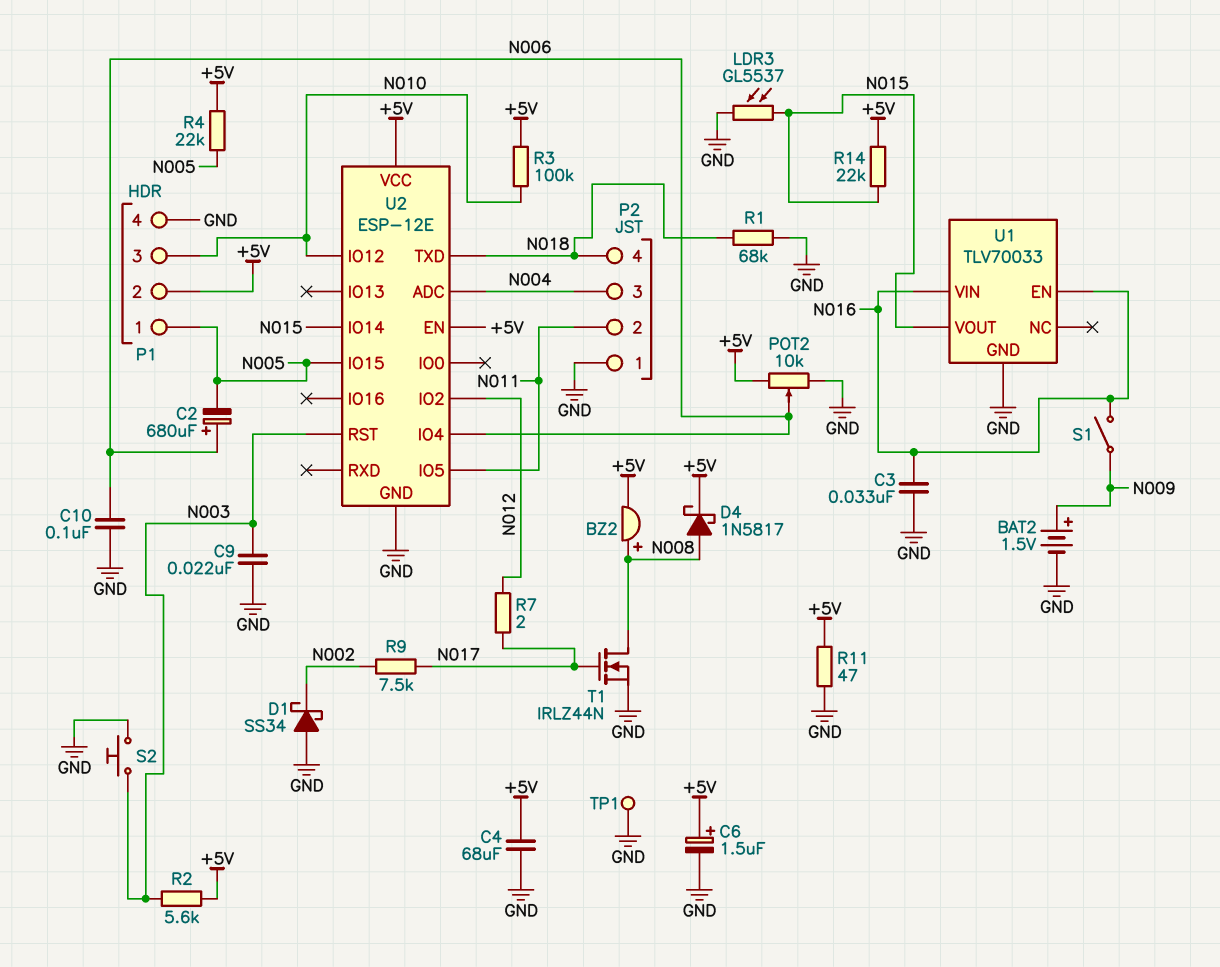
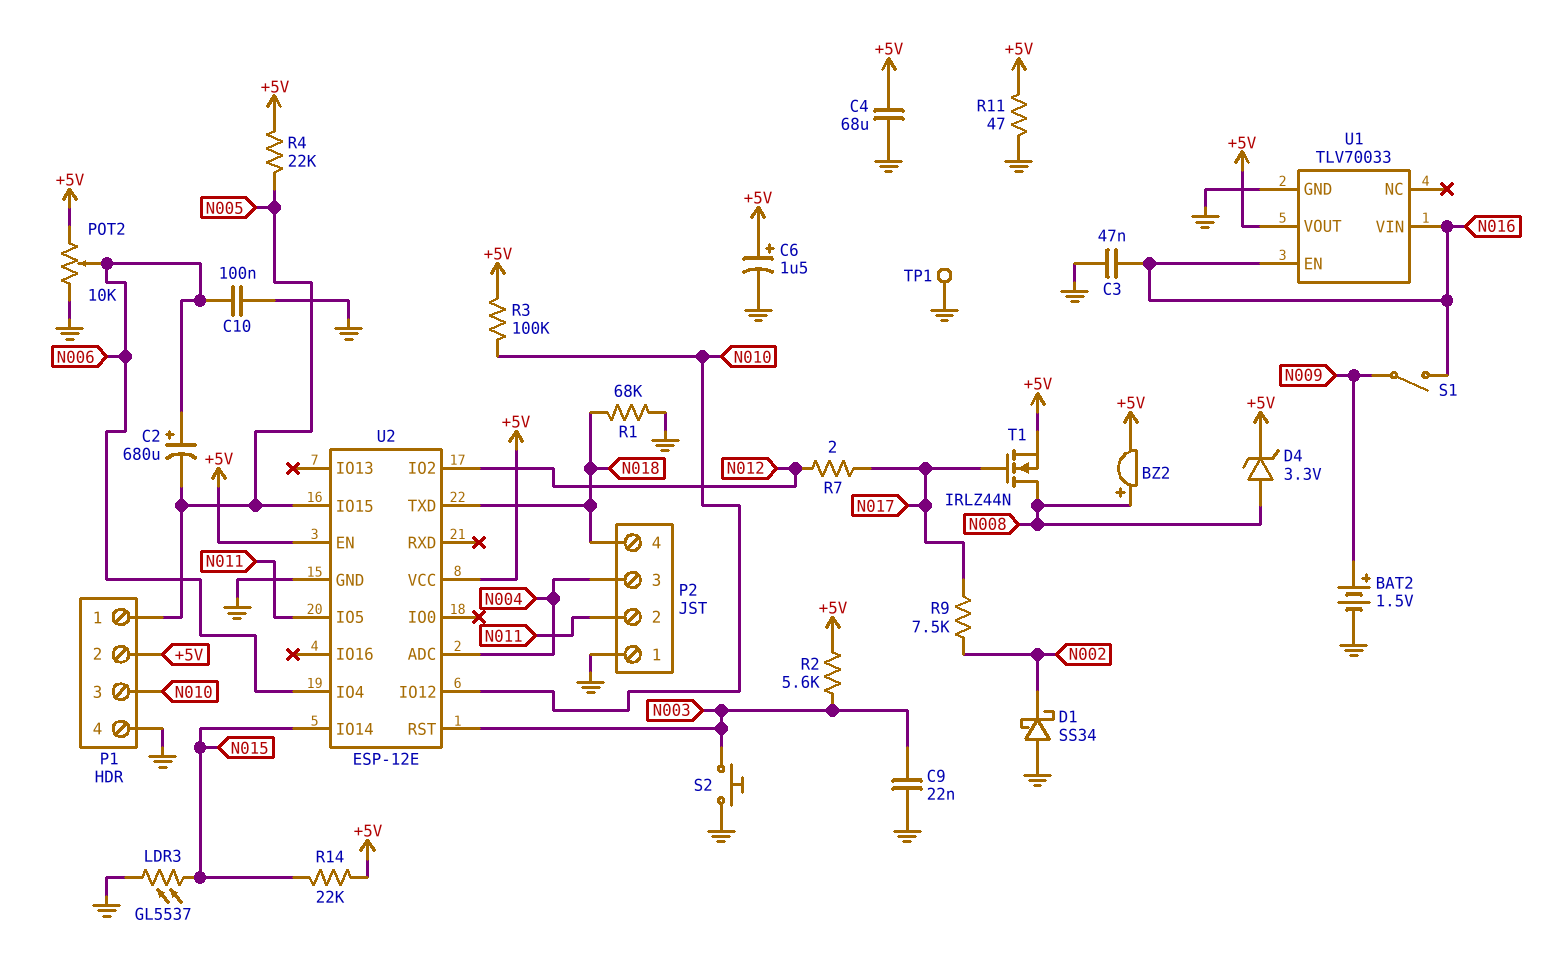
C3: 33nF (GND, N016) -> 47nF (GND, N016)
D4: schottky 1N5817 (A N008, K +5V) -> zener 3.3V (A N008, K +5V)
T1: NMOS IRLZ44N (G N017, D N008, S GND) -> NMOS IRLZ44N (G N017, D N008, S +5V)
U1 pin VOUT: N015 -> +5V

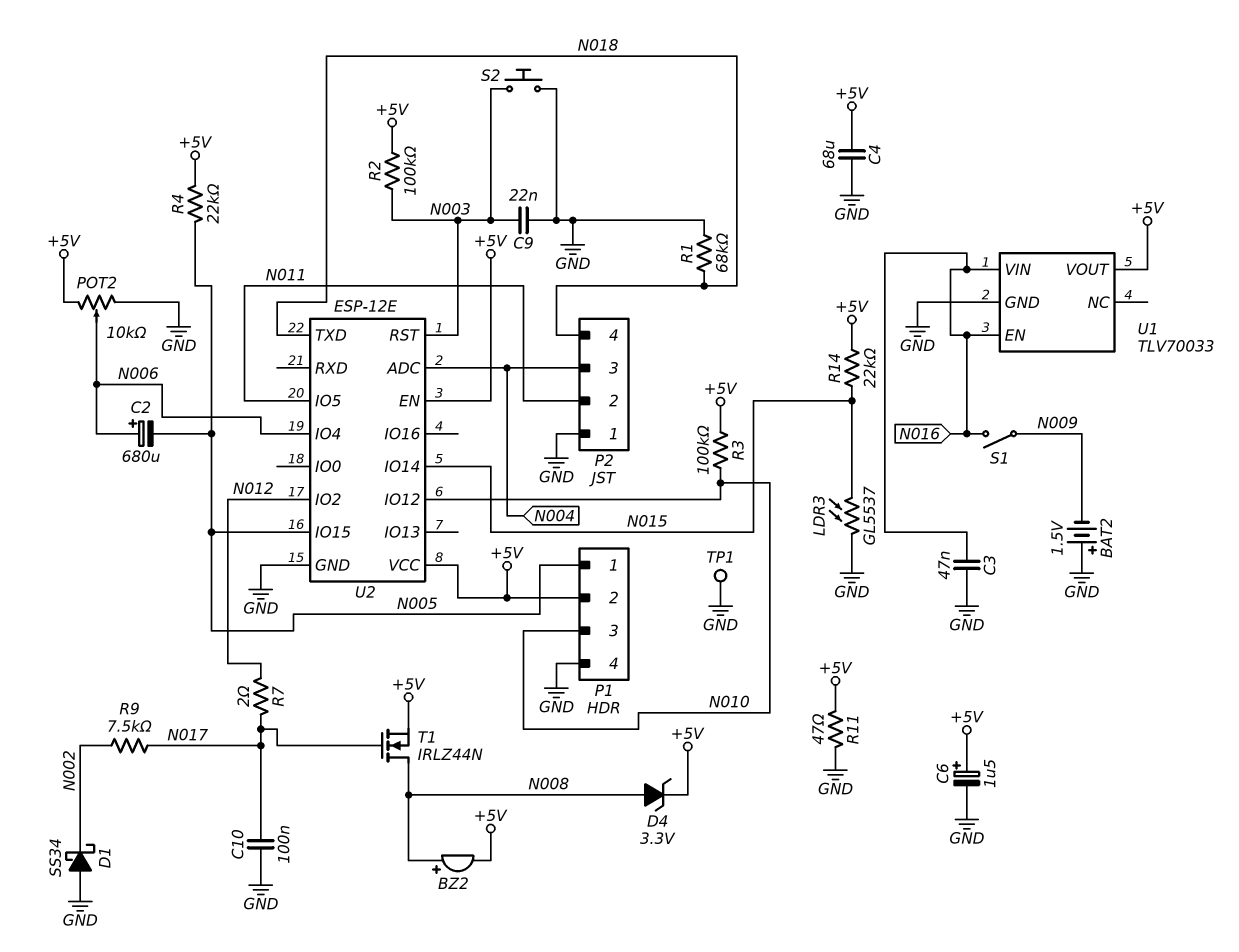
BAT2: 1.5V (plus N009, minus GND) -> 1.5V (plus GND, minus N009)
C10: 100nF (GND, N006) -> 100nF (GND, N017)
R2: 5.6k (+5V, N003) -> 100k (+5V, N003)

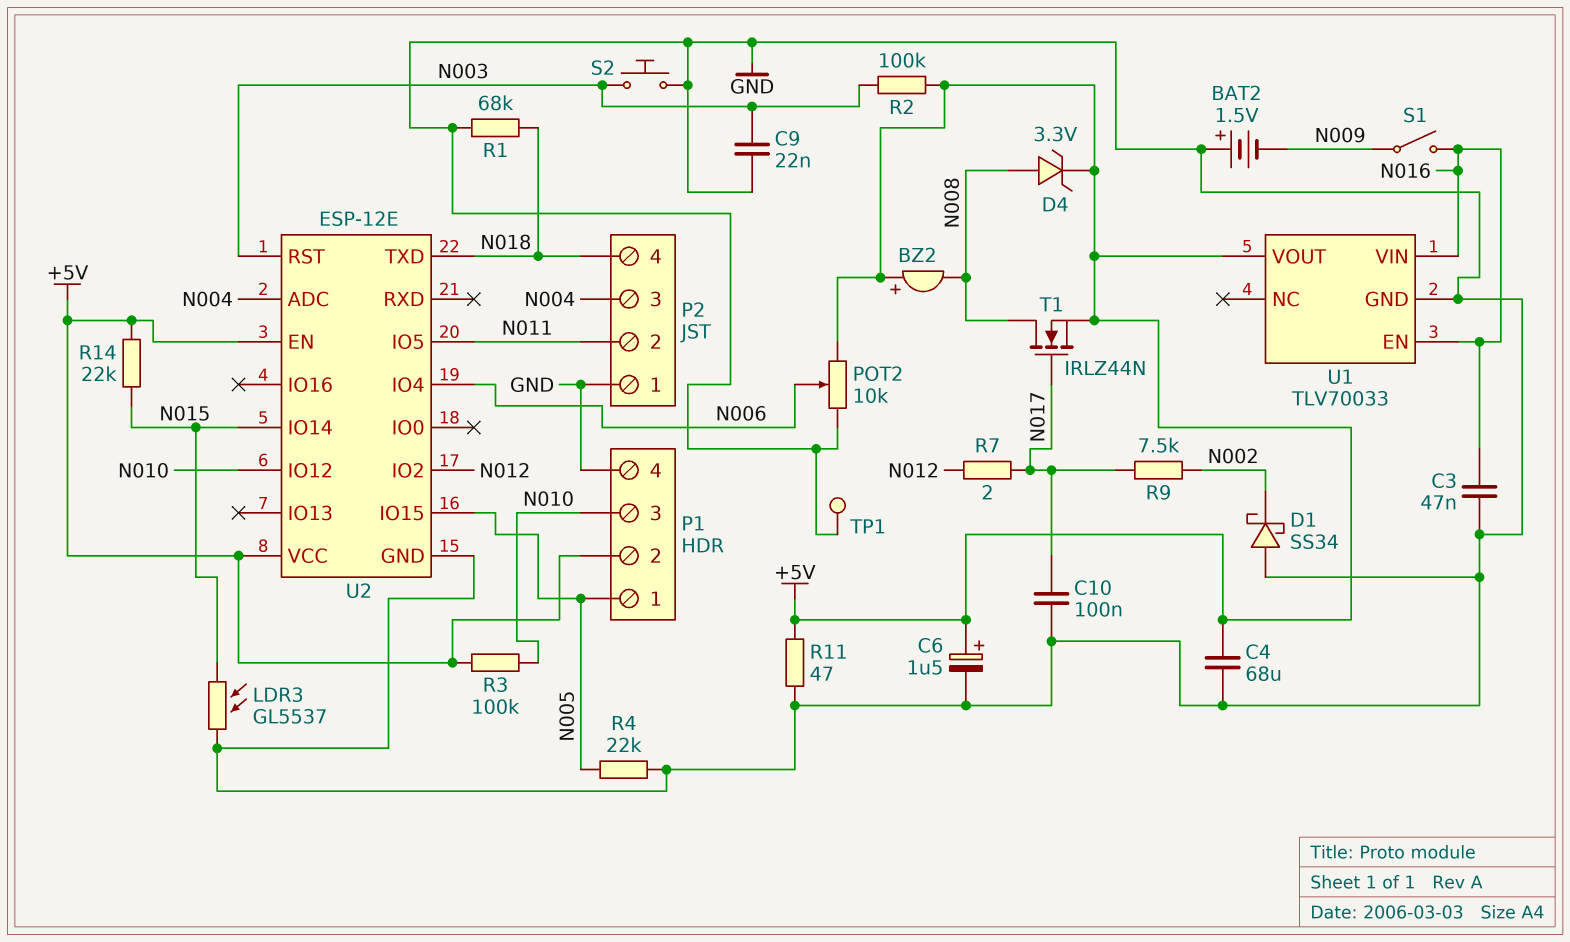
BZ2: buzzer (plus N008, minus +5V) -> buzzer (plus +5V, minus N008)
C2: 680uF (plus N006, minus N005) -> none
R4: 22k (+5V, N005) -> 22k (GND, N005)

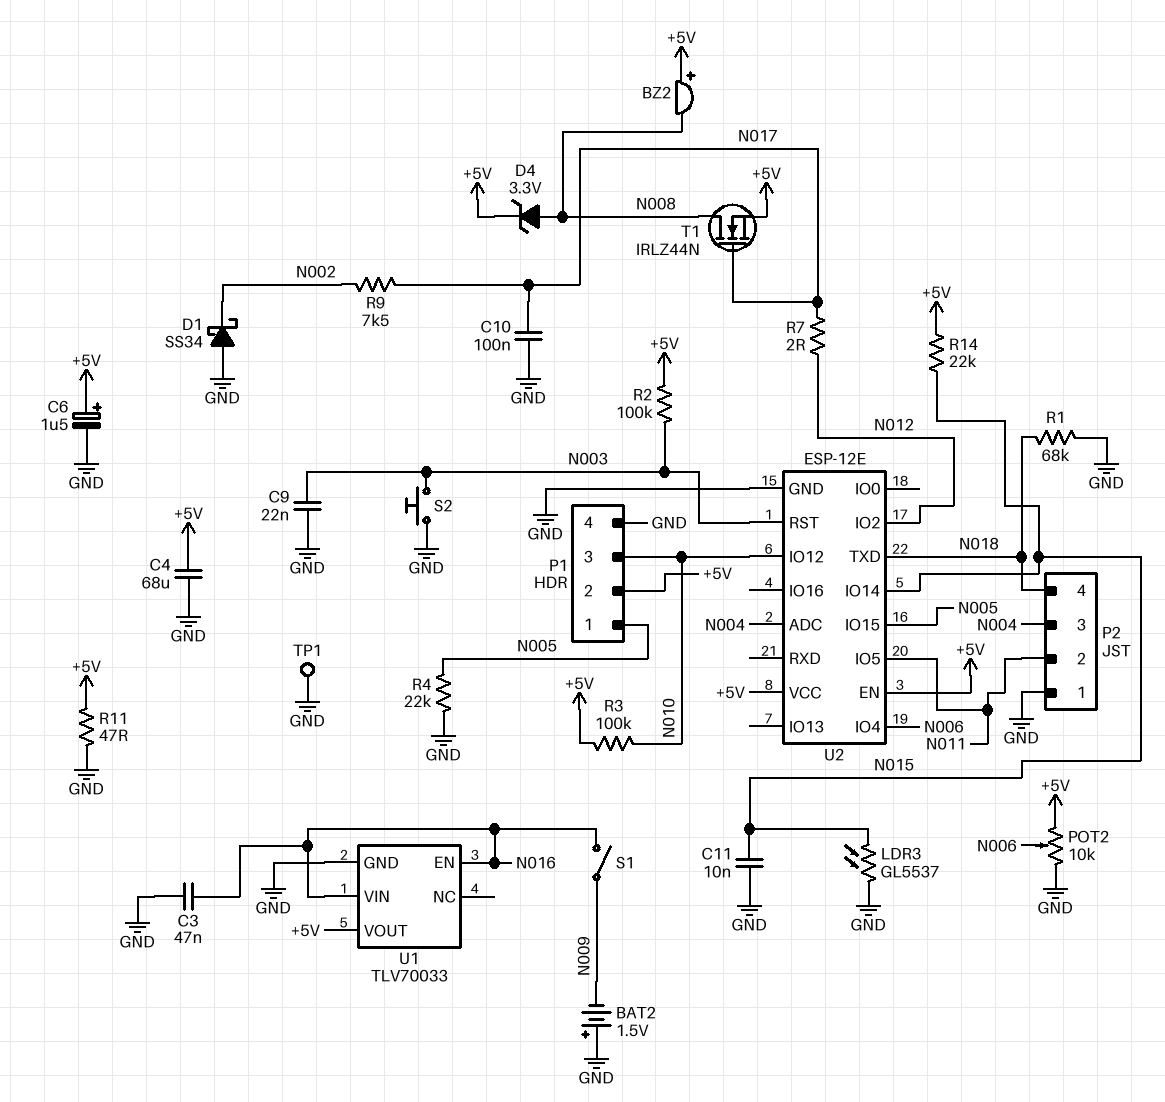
C11: none -> 10nF (GND, N015)

